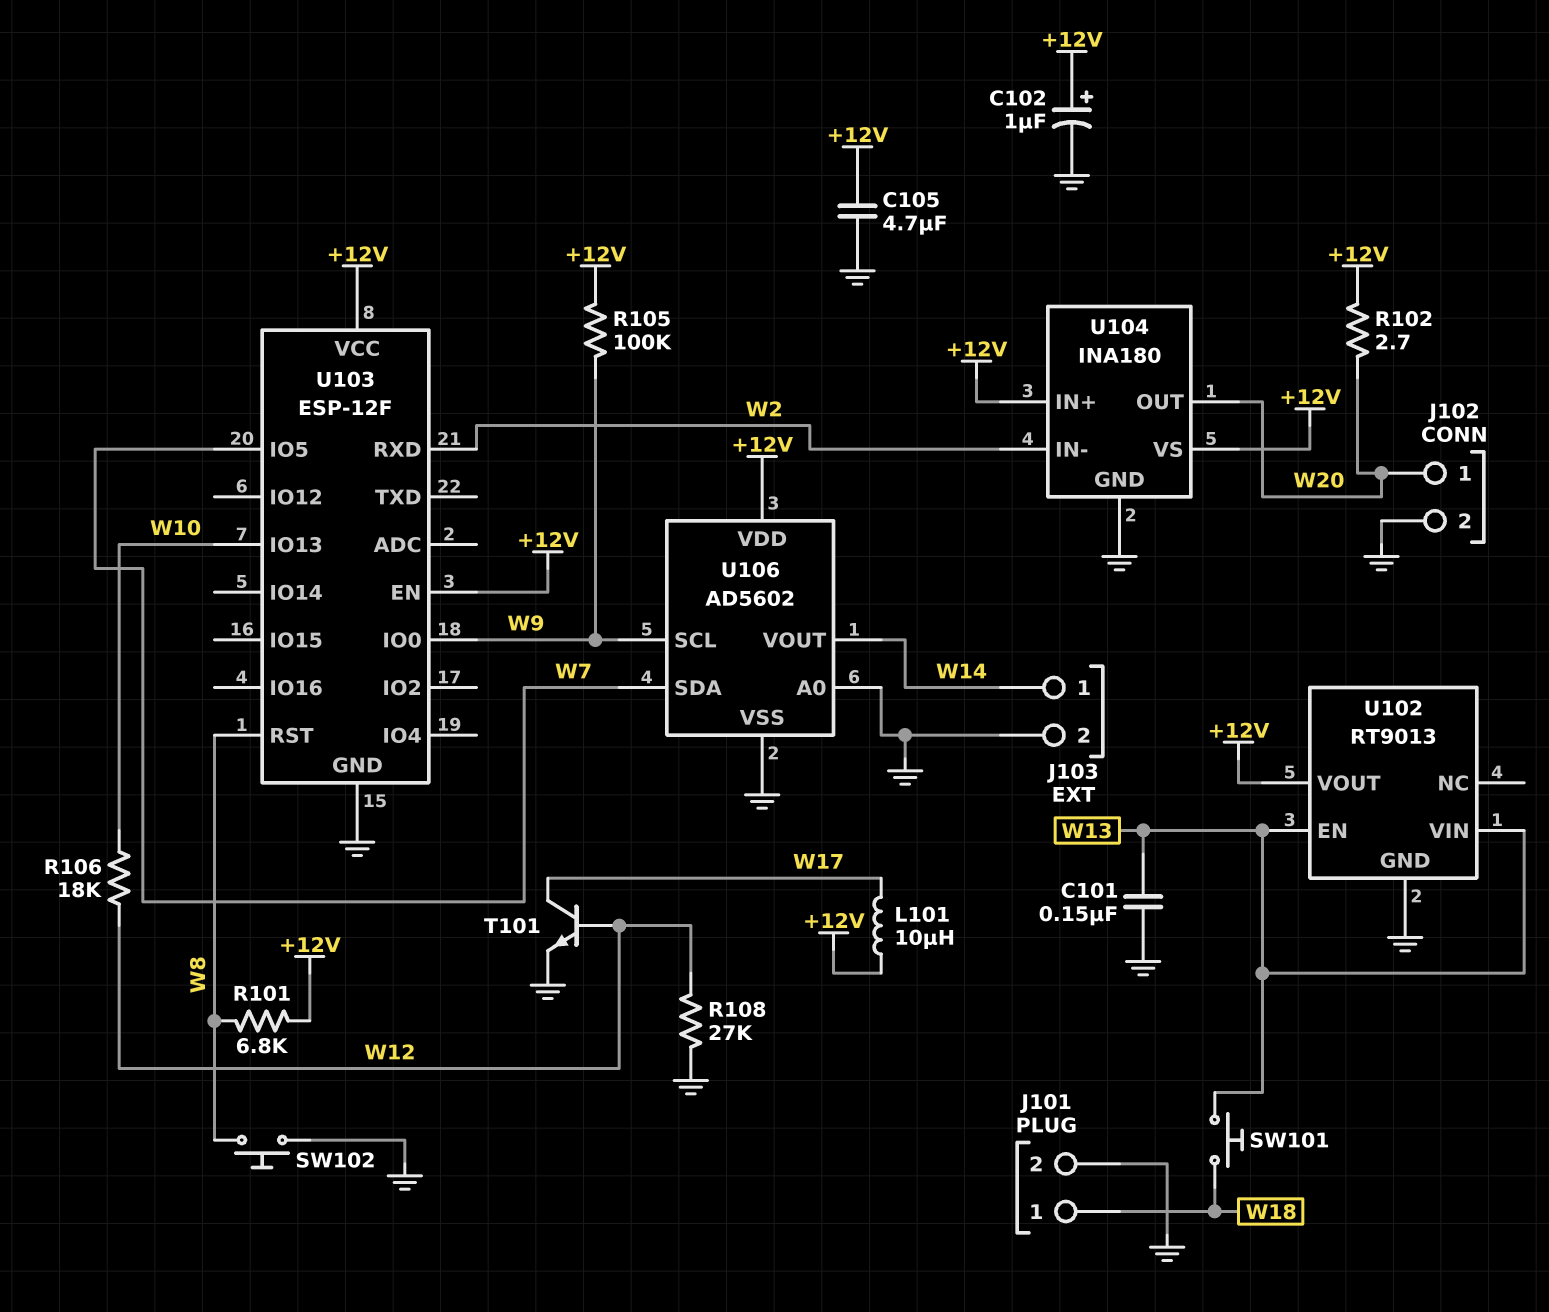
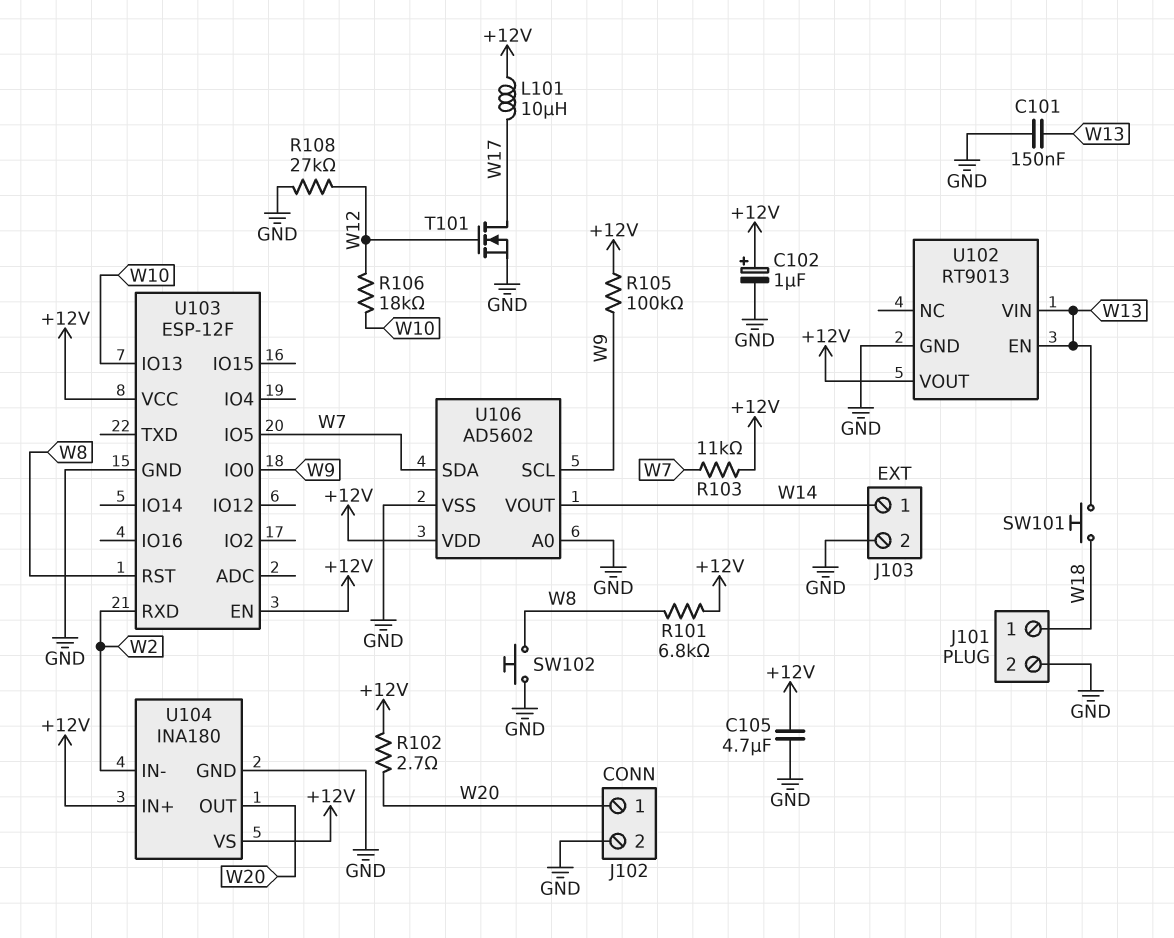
R103: none -> 11k (+12V, W7)
T101: NPN (B W12, C W17, E GND) -> NMOS (G W12, D W17, S GND)

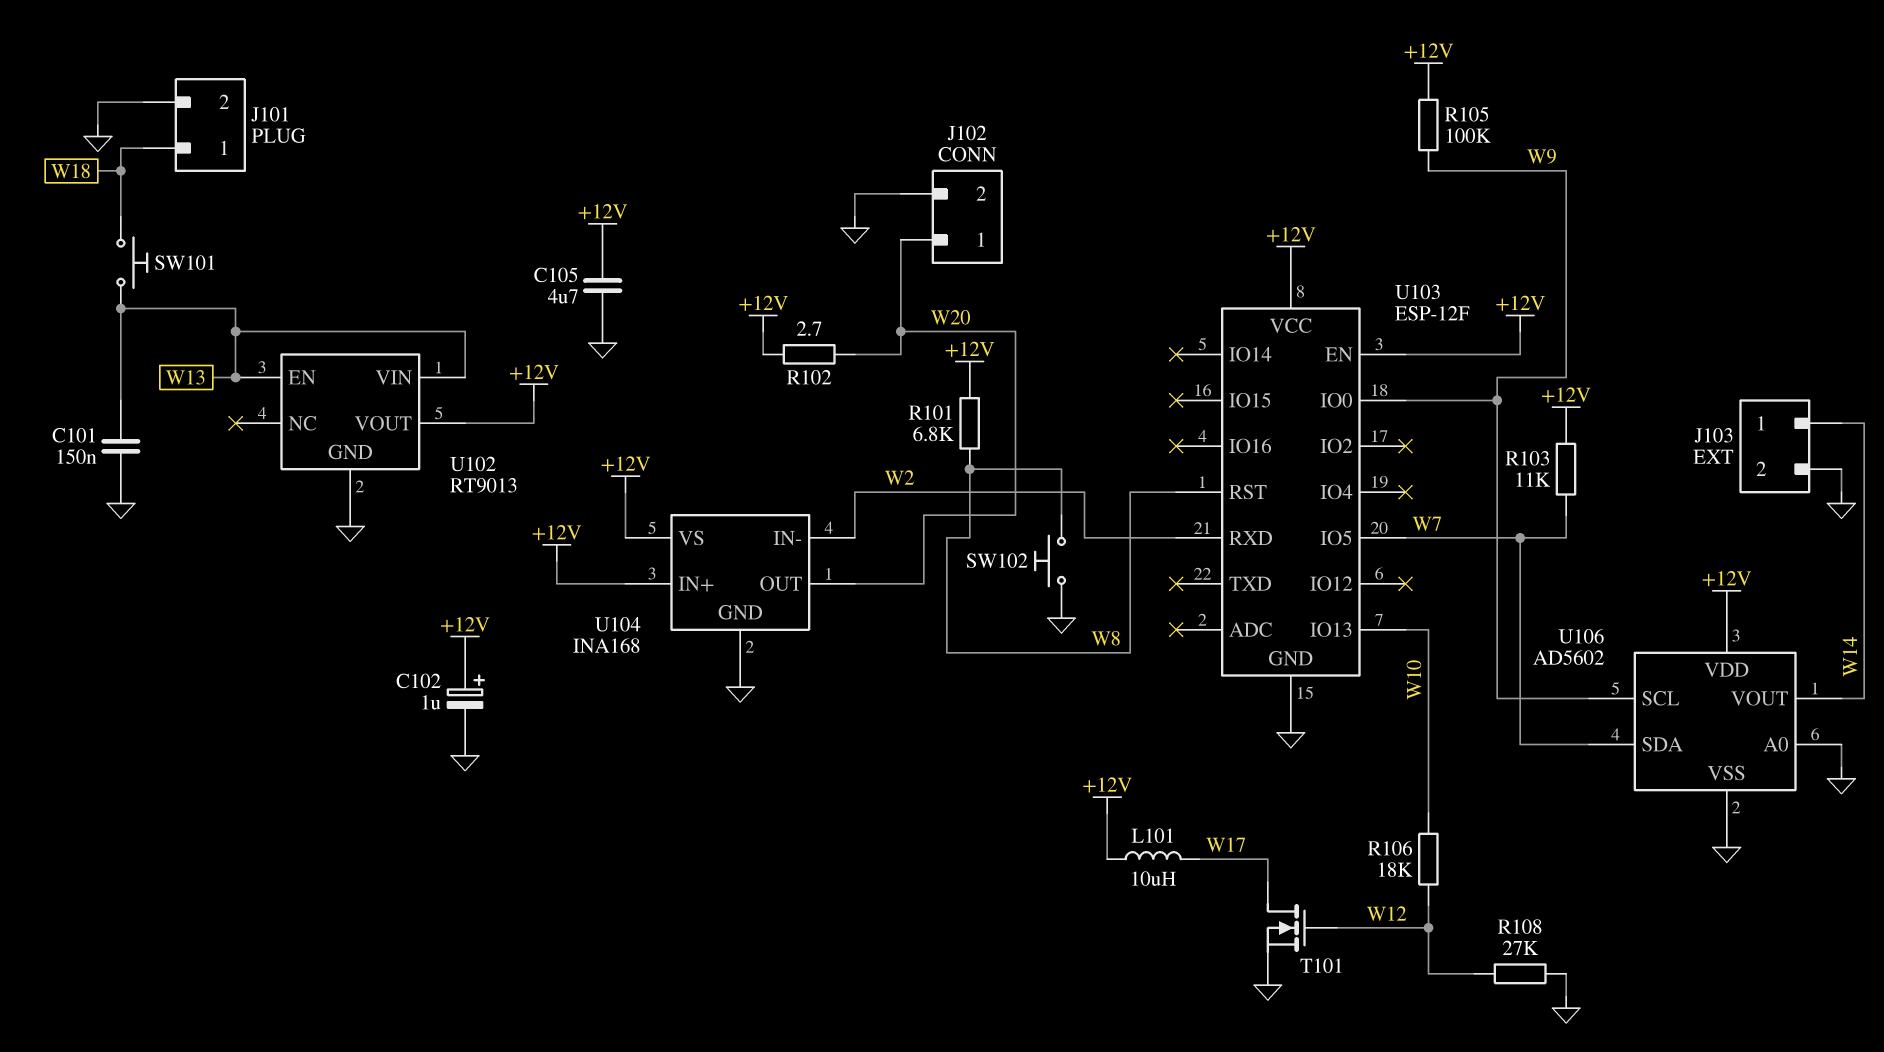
U104: INA180 -> INA168

